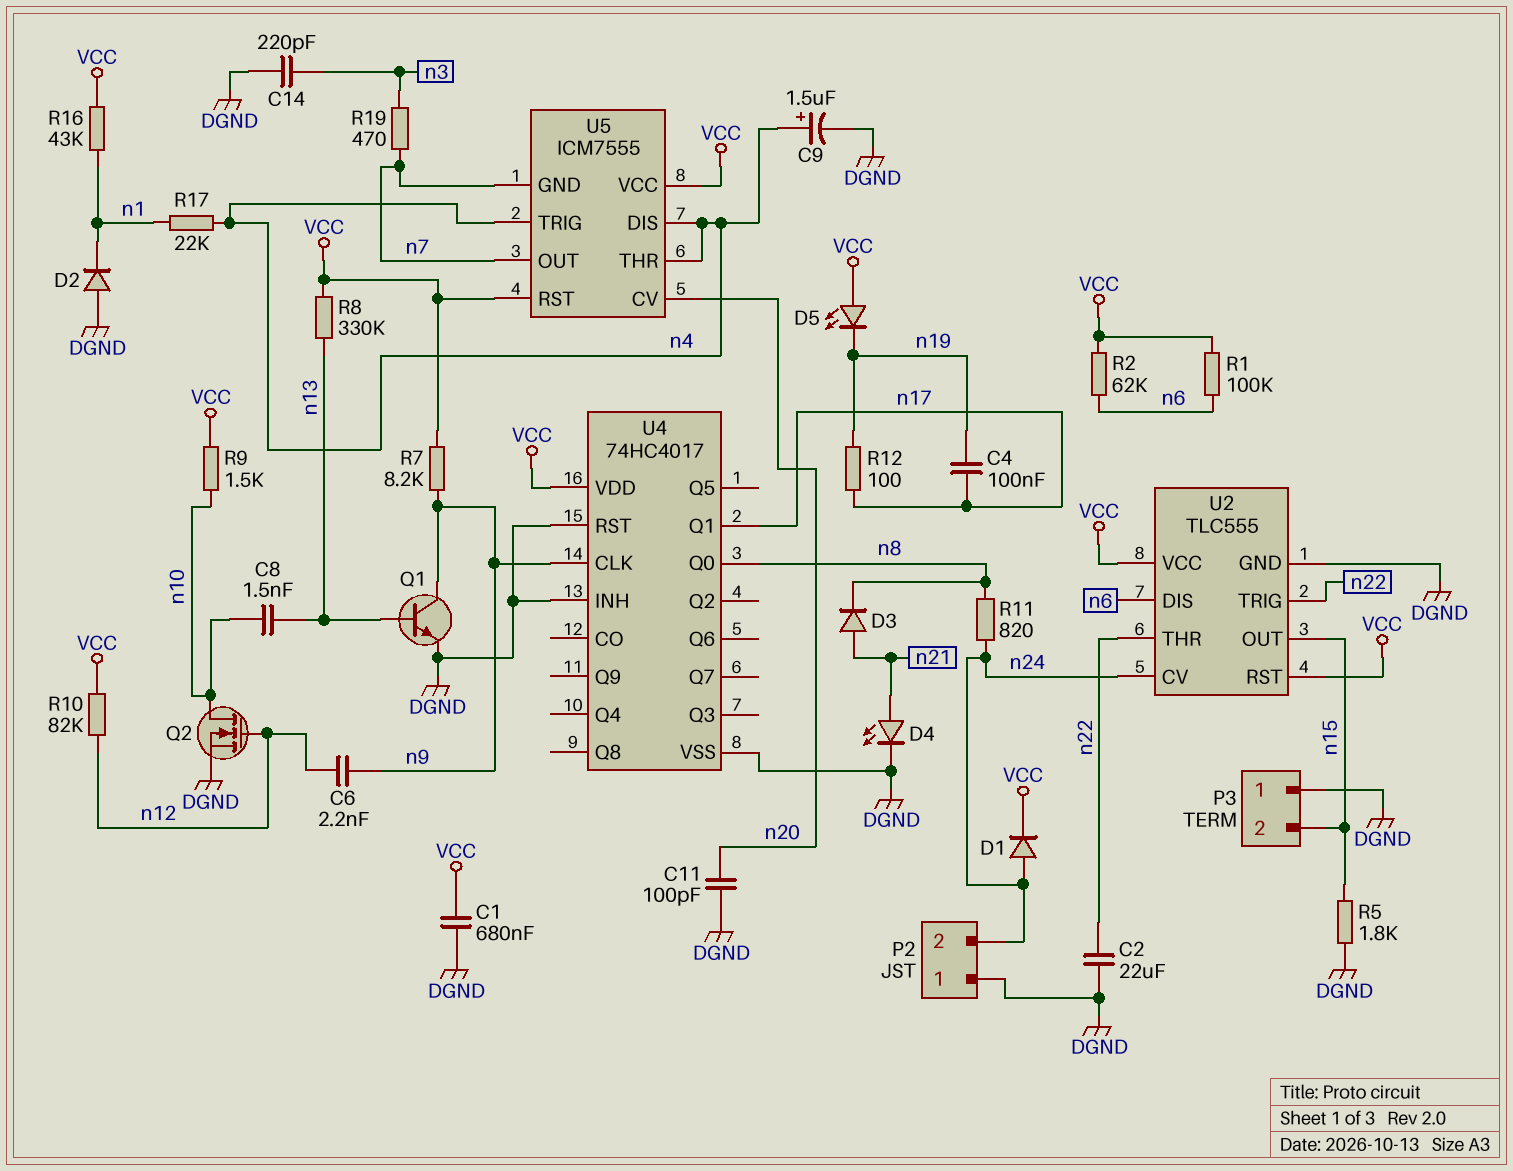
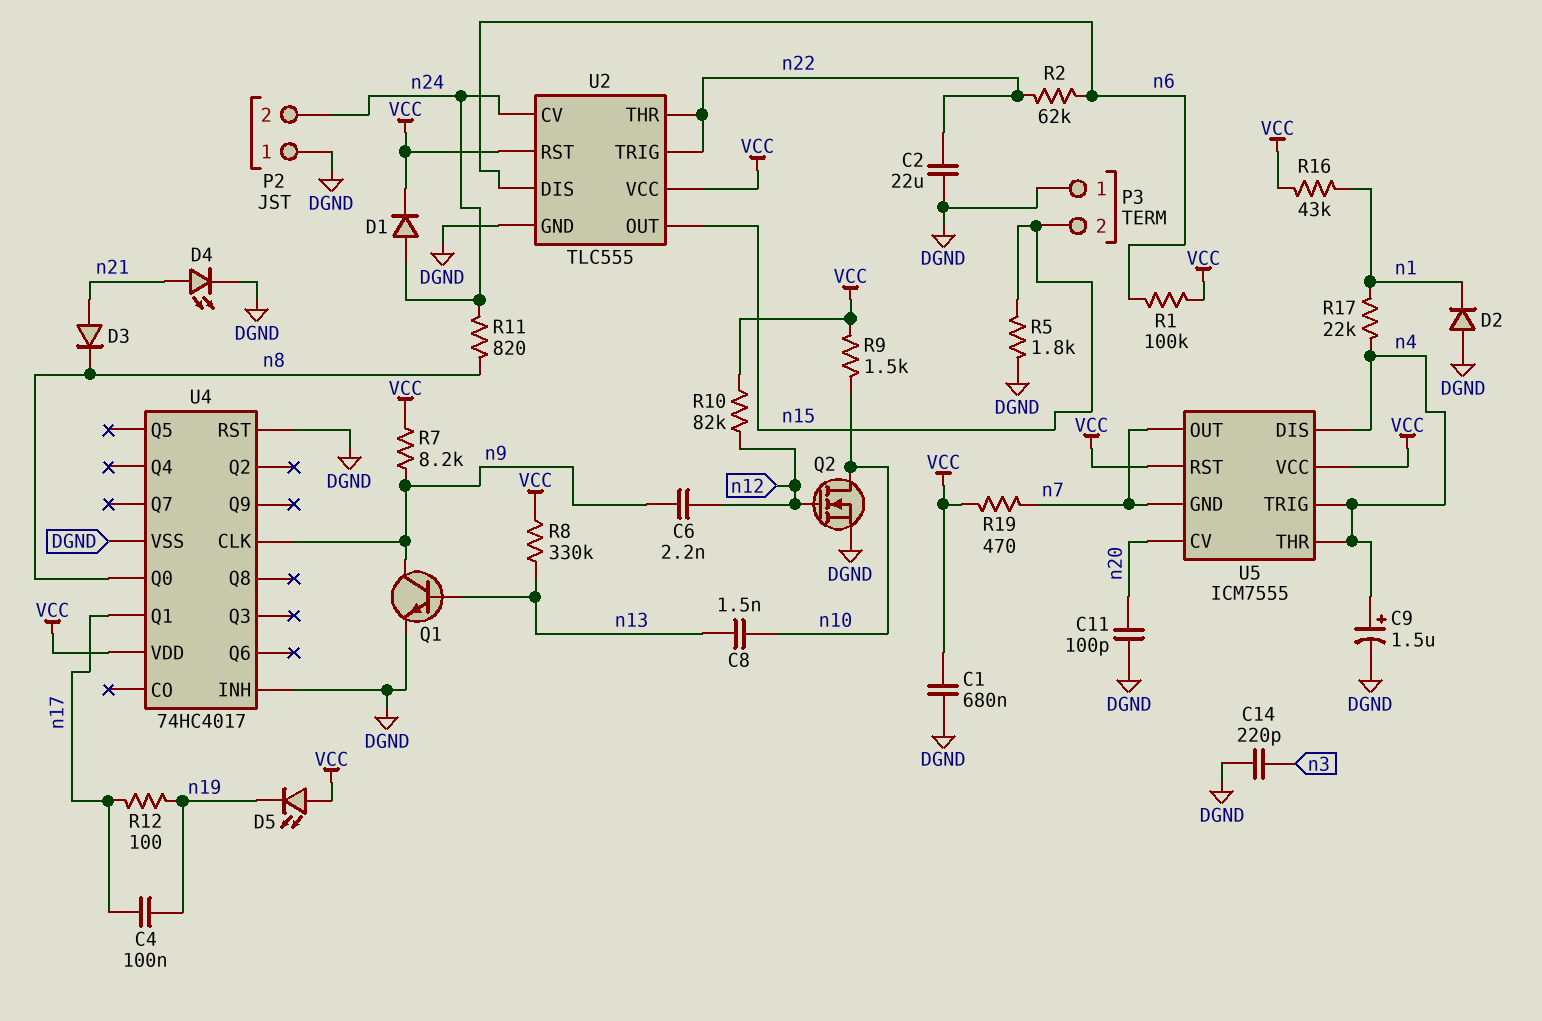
R2: 62k (VCC, n6) -> 62k (n6, n22)
R19: 470 (n3, n7) -> 470 (VCC, n7)

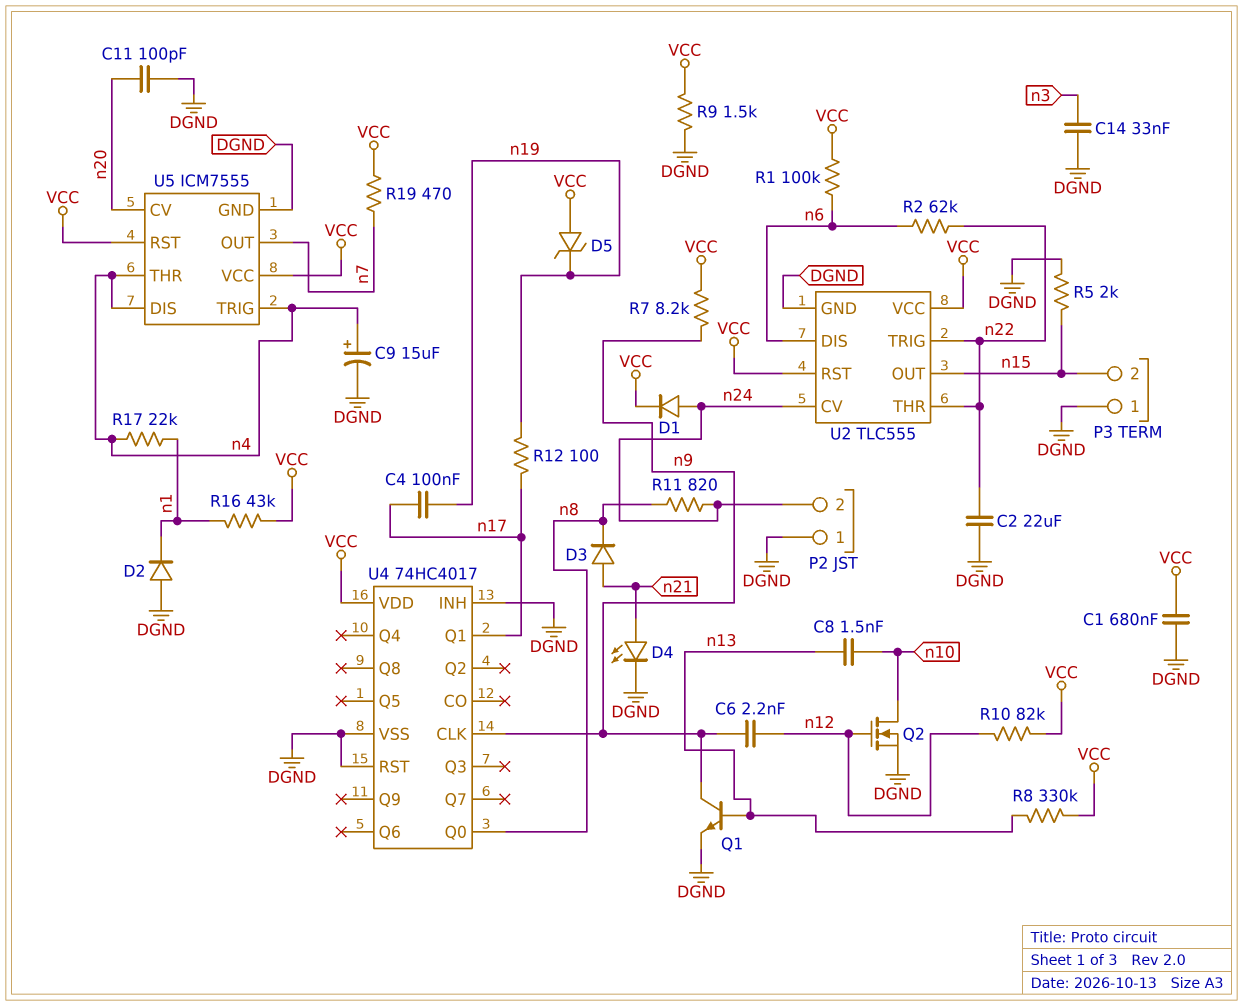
C9: 1.5uF (plus n4, minus DGND) -> 15uF (plus n4, minus DGND)
C14: 220pF (DGND, n3) -> 33nF (DGND, n3)
D5: LED (A VCC, K n19) -> zener (A VCC, K n19)
R5: 1.8k (DGND, n15) -> 2k (DGND, n15)
R9: 1.5k (VCC, n10) -> 1.5k (DGND, VCC)
U5 pin GND: n7 -> DGND

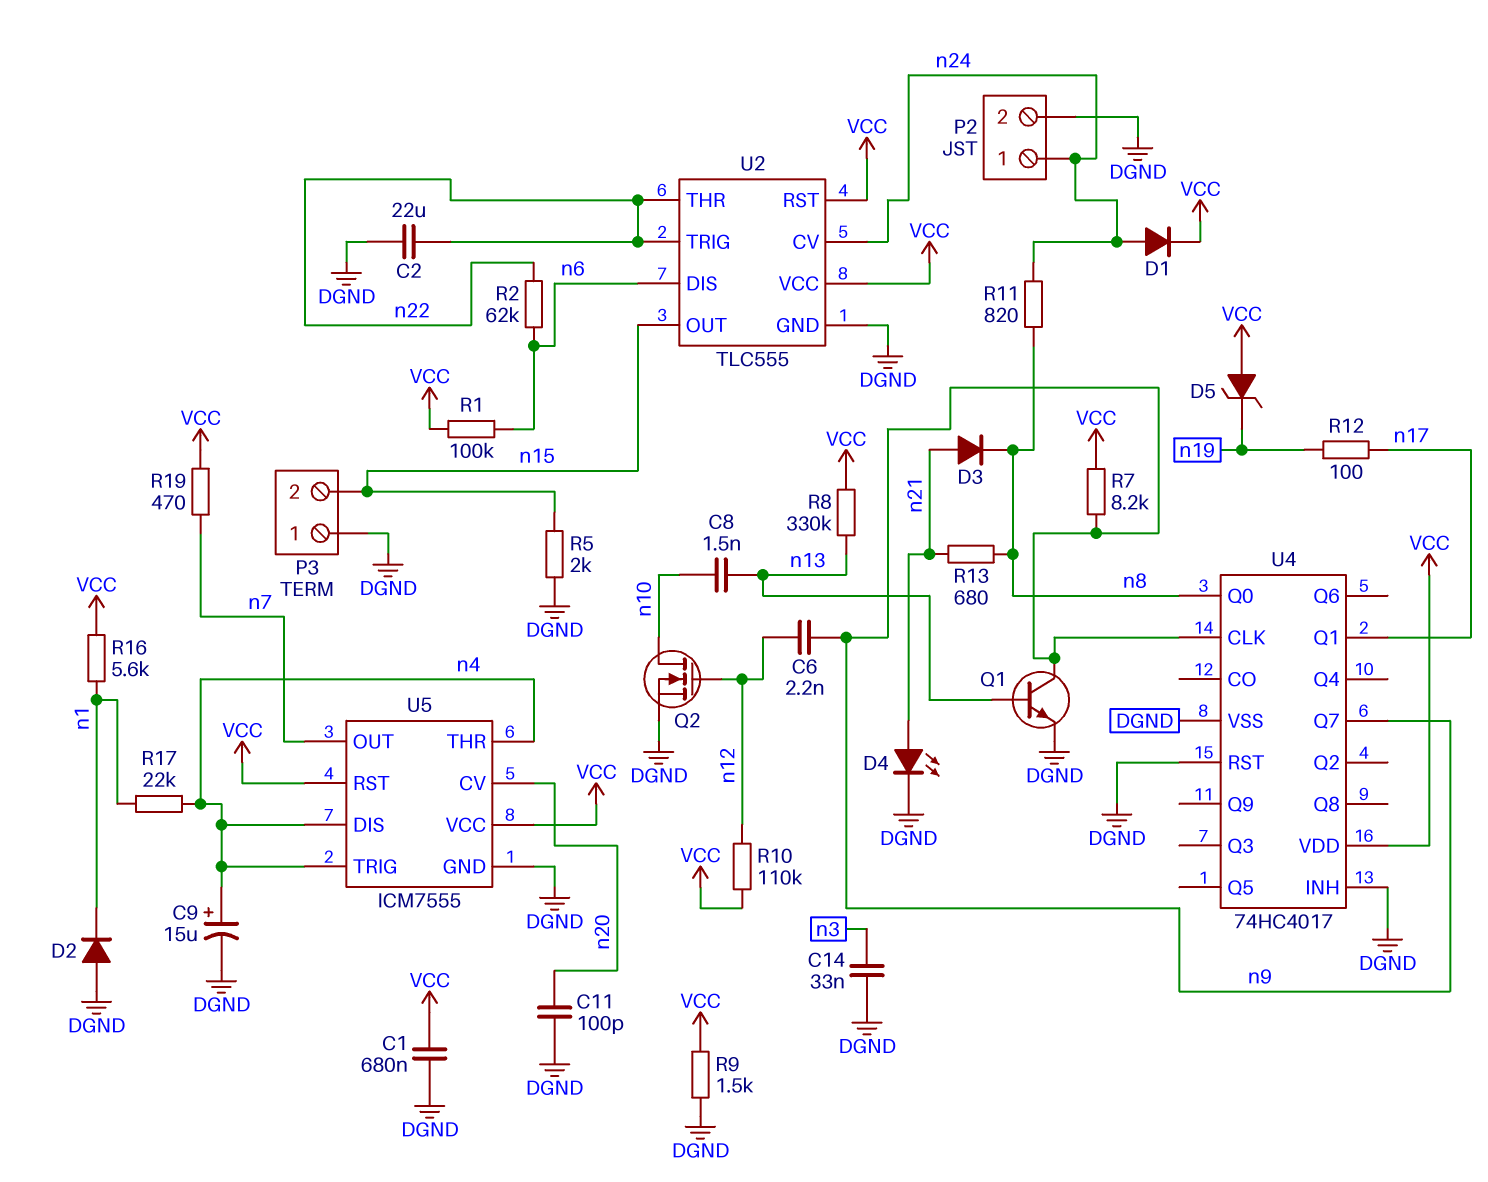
C4: 100nF (n17, n19) -> none
P2 pin 1: DGND -> n24
P2 pin 2: n24 -> DGND
R10: 82k (VCC, n12) -> 110k (VCC, n12)
R13: none -> 680 (n8, n21)
R16: 43k (VCC, n1) -> 5.6k (VCC, n1)
U4 pin Q7: none -> n9

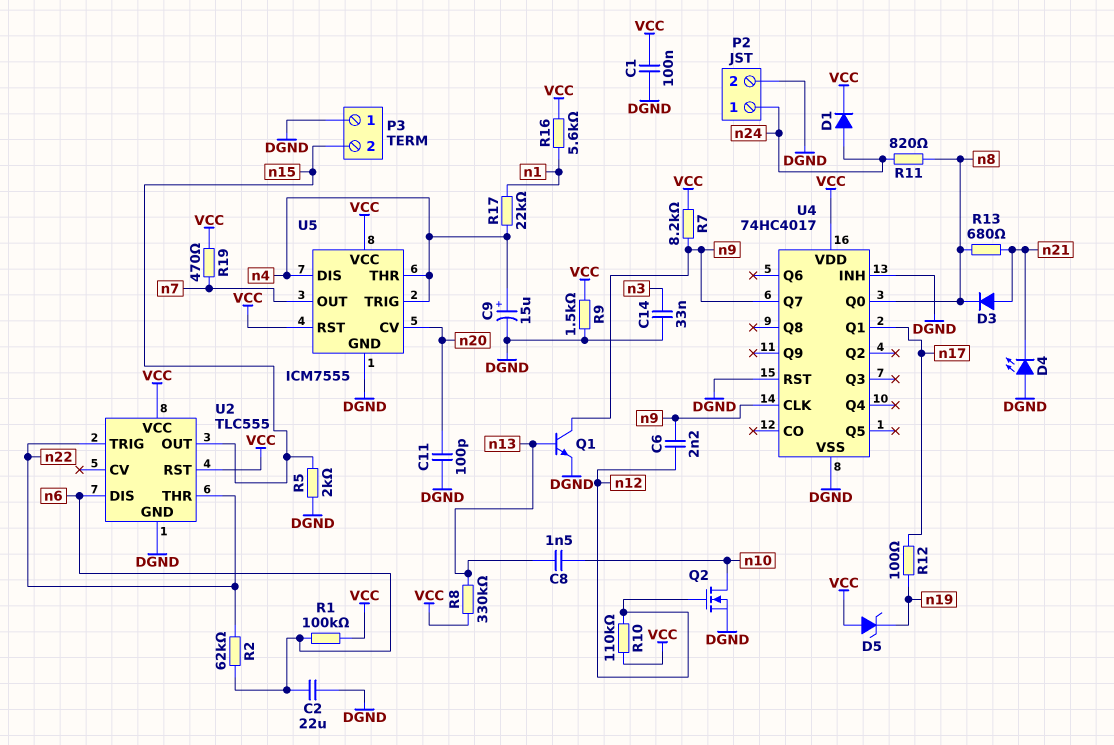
C1: 680nF (DGND, VCC) -> 100nF (DGND, VCC)
C2: 22uF (DGND, n22) -> 22uF (DGND, n6)
D2: diode (A DGND, K n1) -> none
D4: LED (A n21, K DGND) -> LED (A DGND, K n21)
U2 pin CV: n24 -> none

